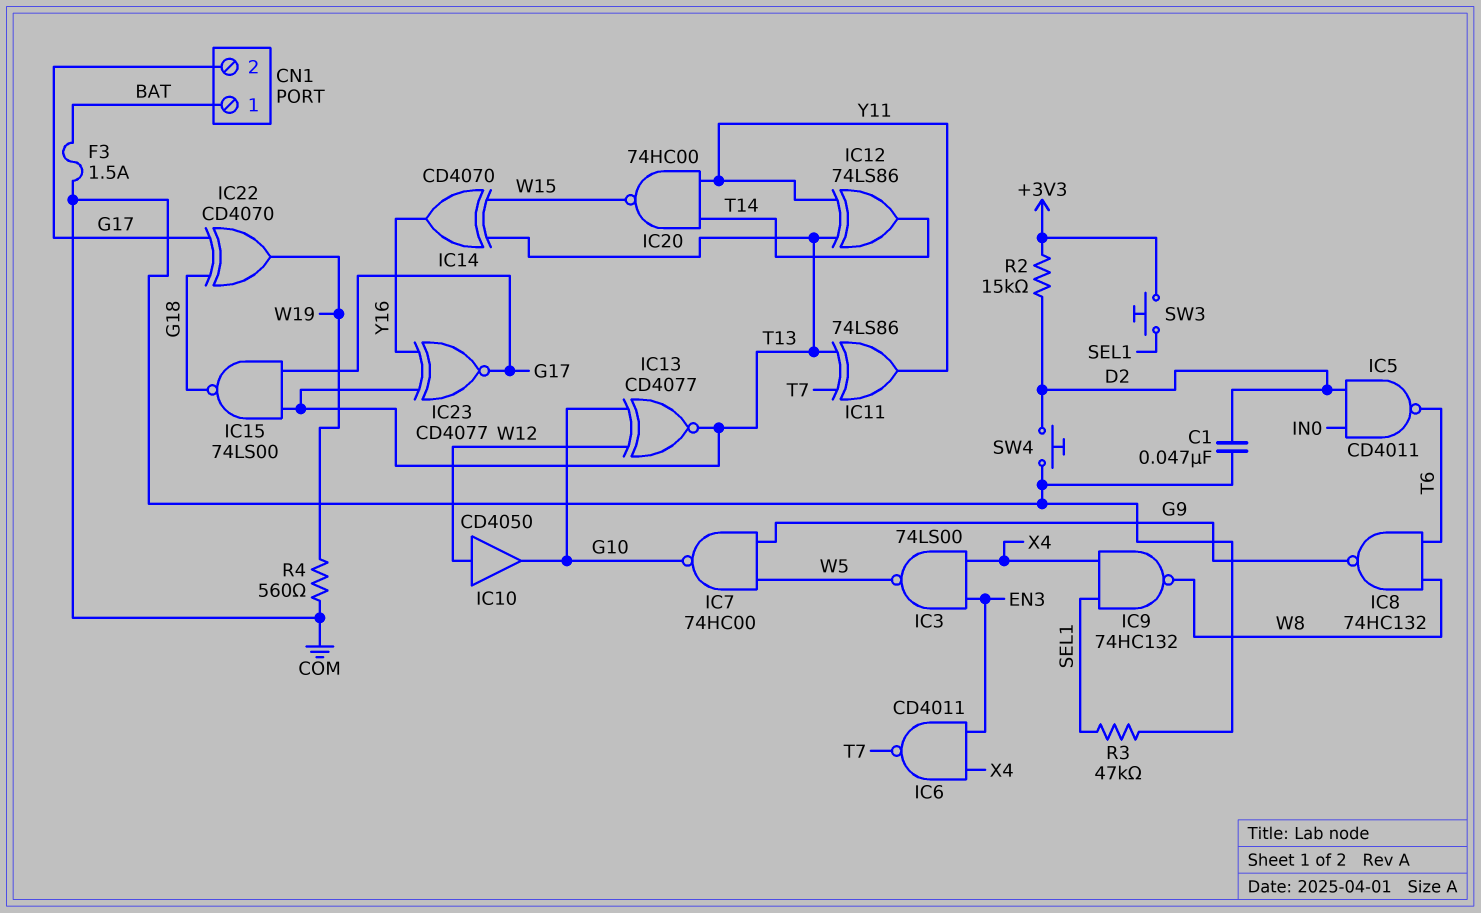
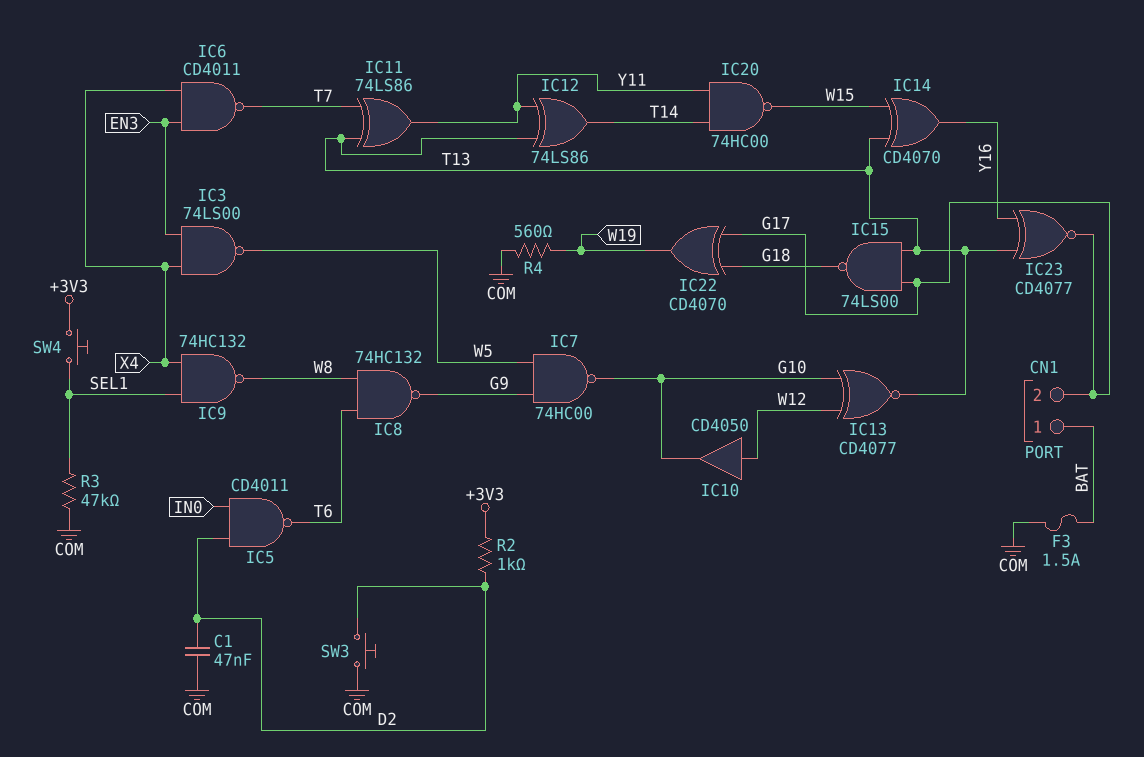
R2: 15k (+3V3, D2) -> 1k (+3V3, D2)
SW3: button (+3V3, SEL1) -> button (COM, D2)
SW4: button (COM, D2) -> button (+3V3, SEL1)

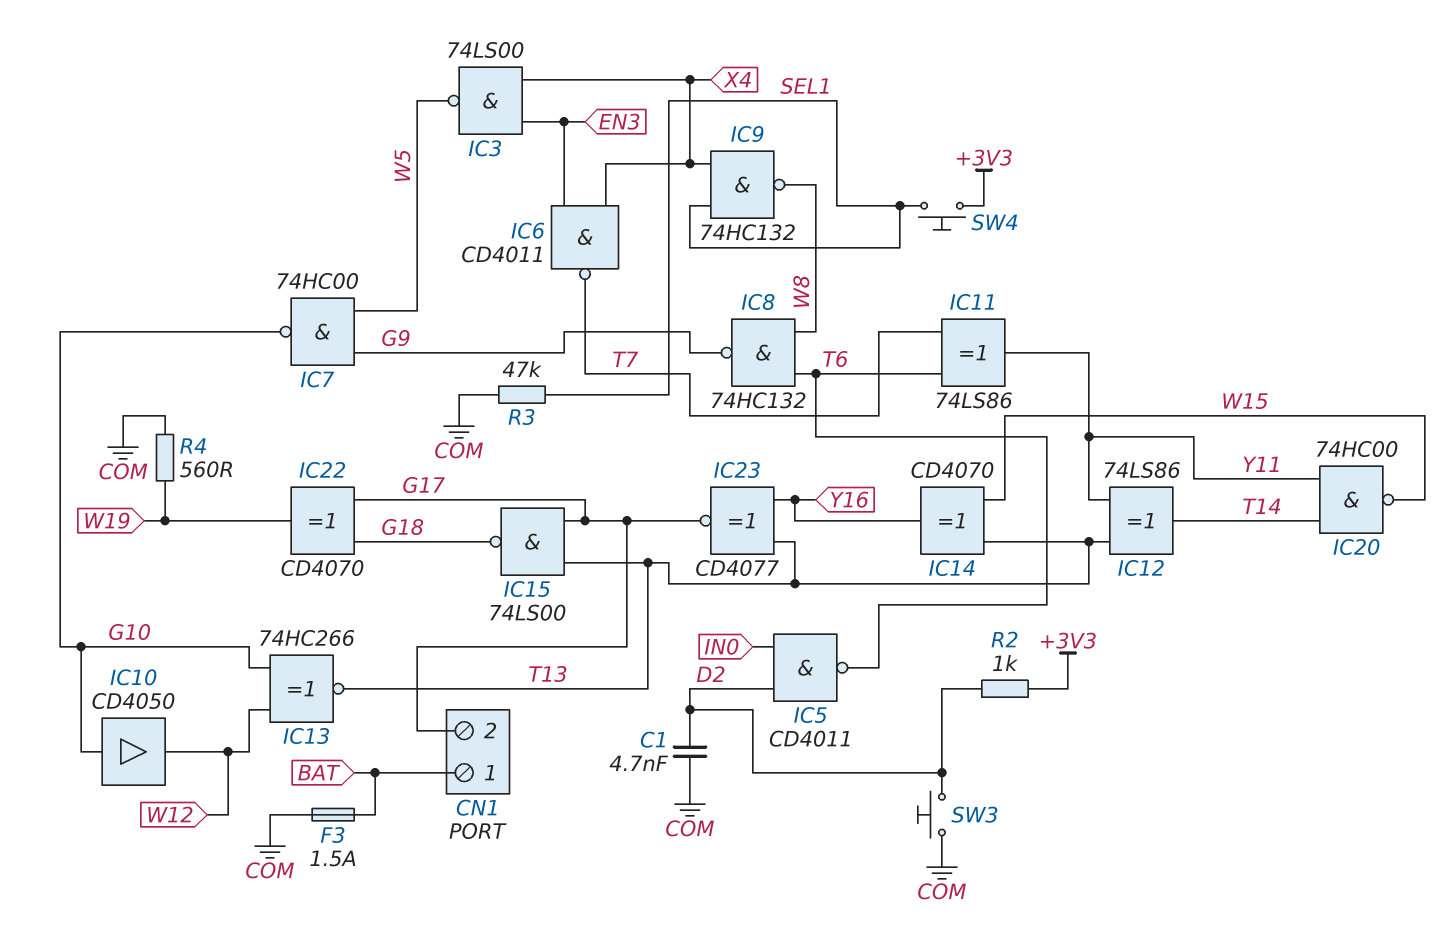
C1: 47nF (COM, D2) -> 4.7nF (COM, D2)
IC10: buffer CD4050 (in W12, out G10) -> buffer CD4050 (in G10, out W12)
IC11: XOR 74LS86 (in T7, in T13, out Y11) -> XOR 74LS86 (in T6, in T7, out Y11)
IC13: XNOR CD4077 (in G10, in W12, out T13) -> XNOR 74HC266 (in G10, in W12, out T13)

